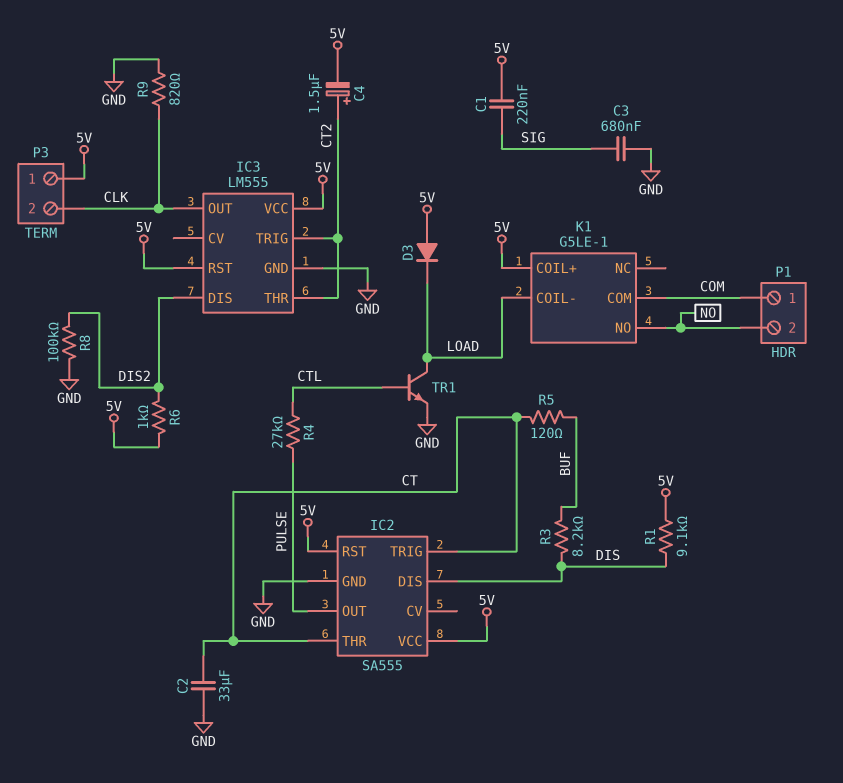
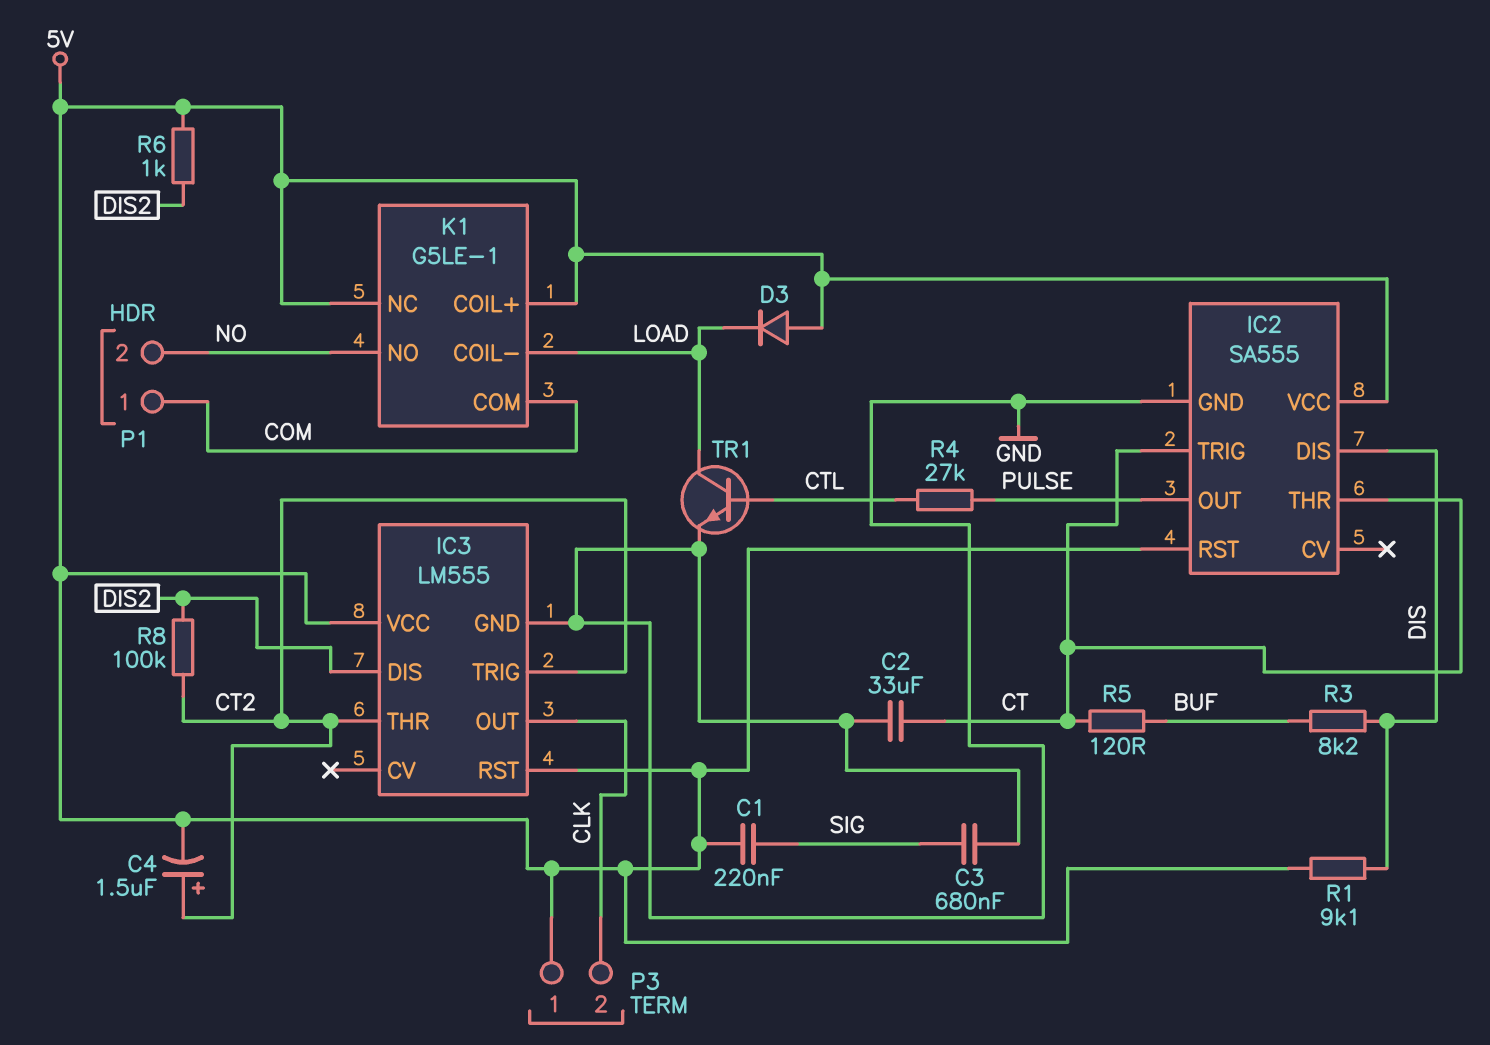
K1 pin NC: none -> 5V
R8: 100k (DIS2, GND) -> 100k (CT2, DIS2)
R9: 820 (CLK, GND) -> none

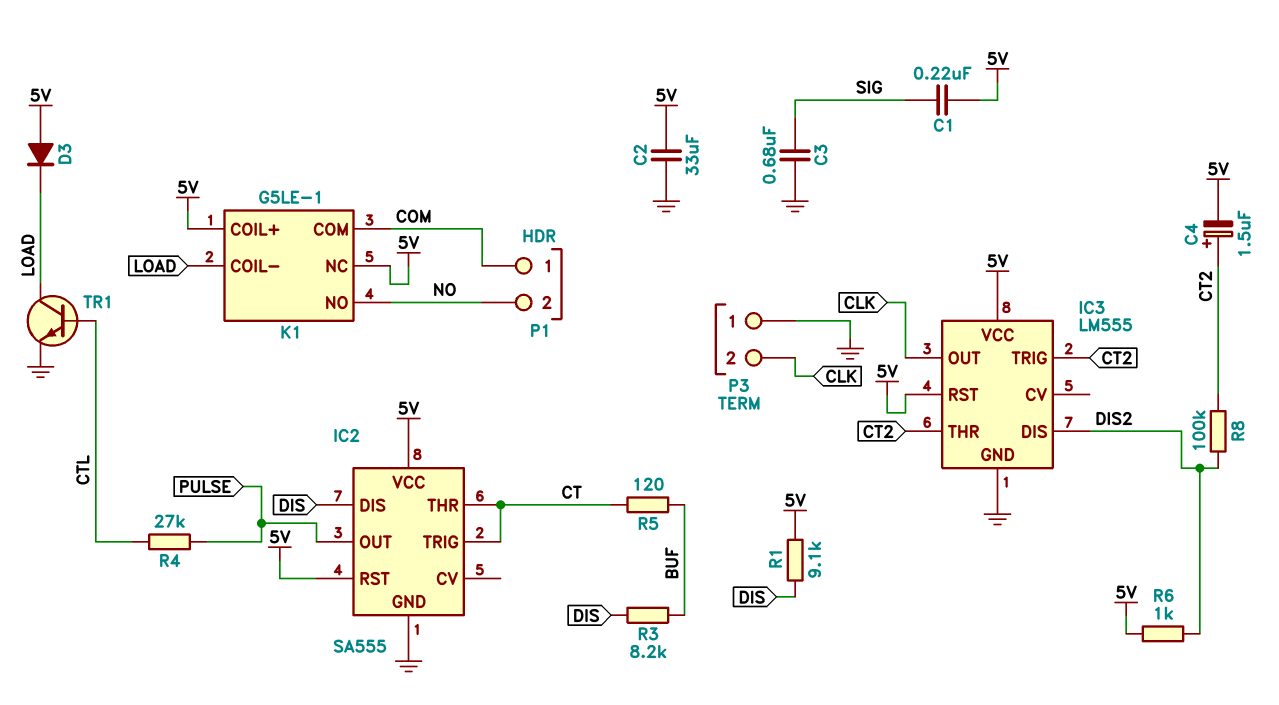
C2: 33uF (CT, GND) -> 33uF (5V, GND)
P3 pin 1: 5V -> GND

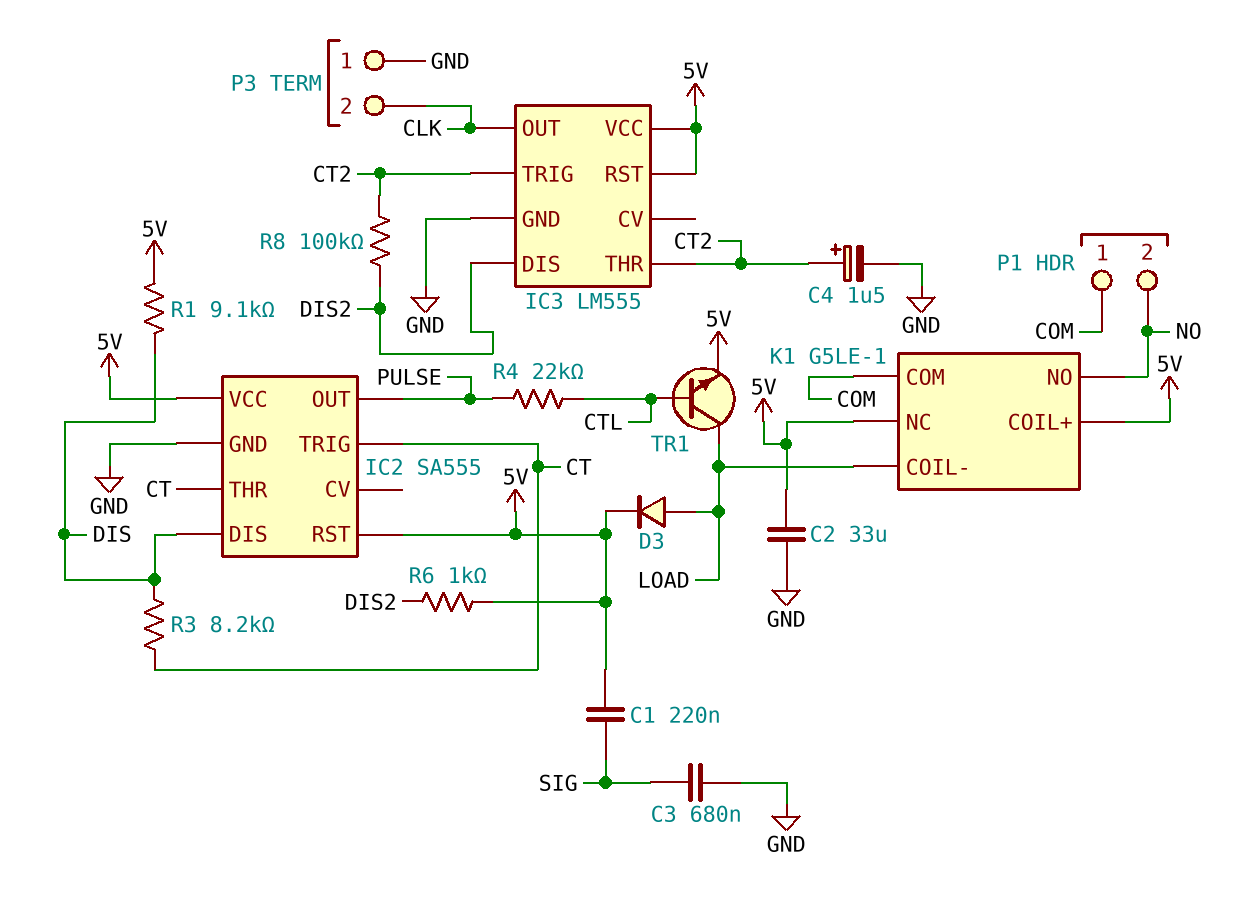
C4: 1.5uF (plus CT2, minus 5V) -> 1.5uF (plus CT2, minus GND)
D3: diode (A 5V, K LOAD) -> diode (A LOAD, K 5V)
R3: 8.2k (BUF, DIS) -> 8.2k (CT, DIS)
R4: 27k (CTL, PULSE) -> 22k (CTL, PULSE)
R5: 120 (BUF, CT) -> none
TR1: NPN (B CTL, C LOAD, E GND) -> NPN (B CTL, C LOAD, E 5V)

